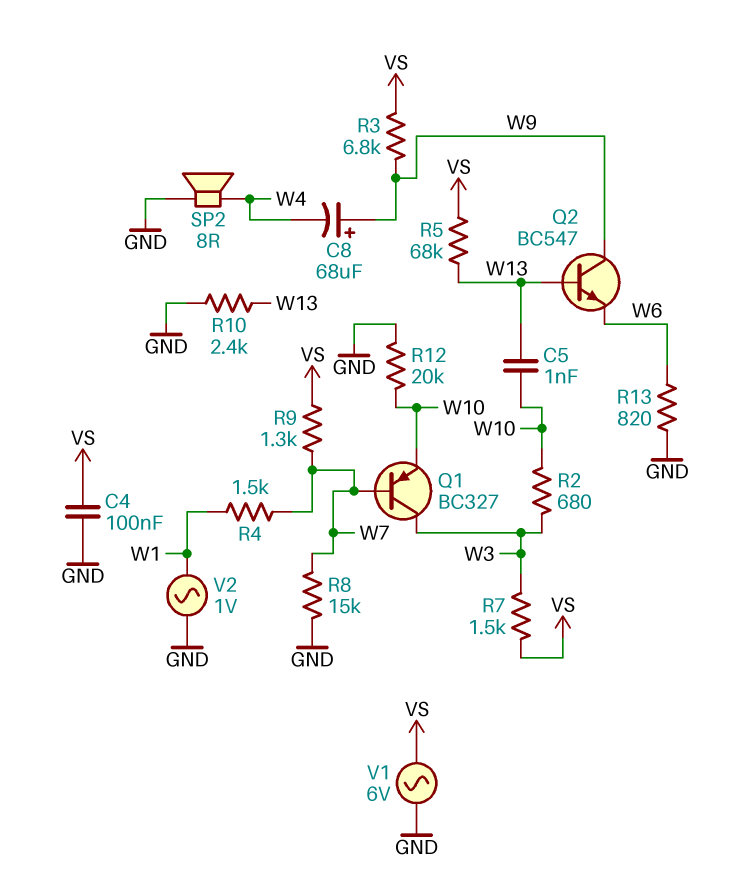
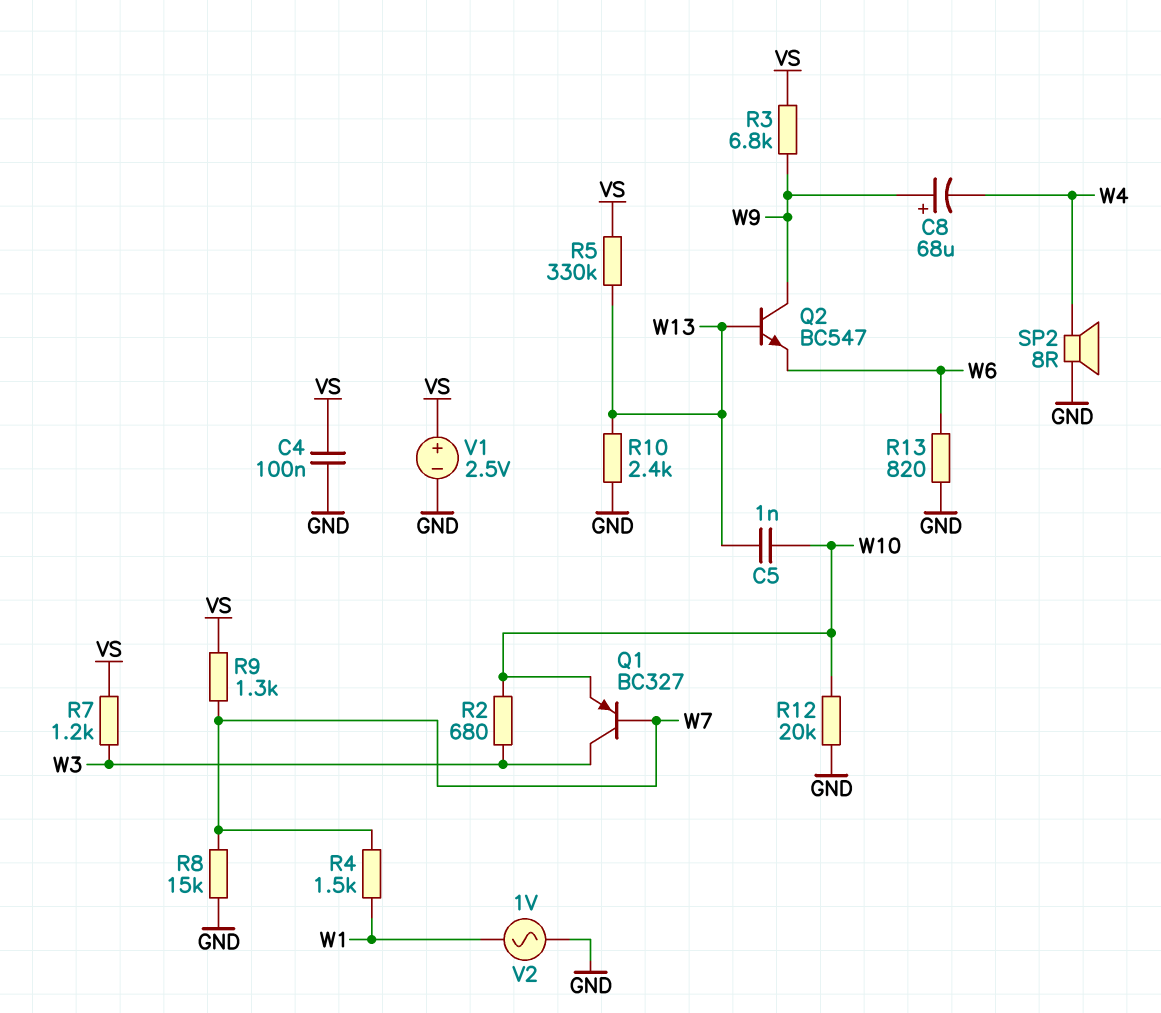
R5: 68k (VS, W13) -> 330k (VS, W13)
R7: 1.5k (VS, W3) -> 1.2k (VS, W3)
V1: AC 6V (GND, VS) -> 2.5V (plus VS, minus GND)

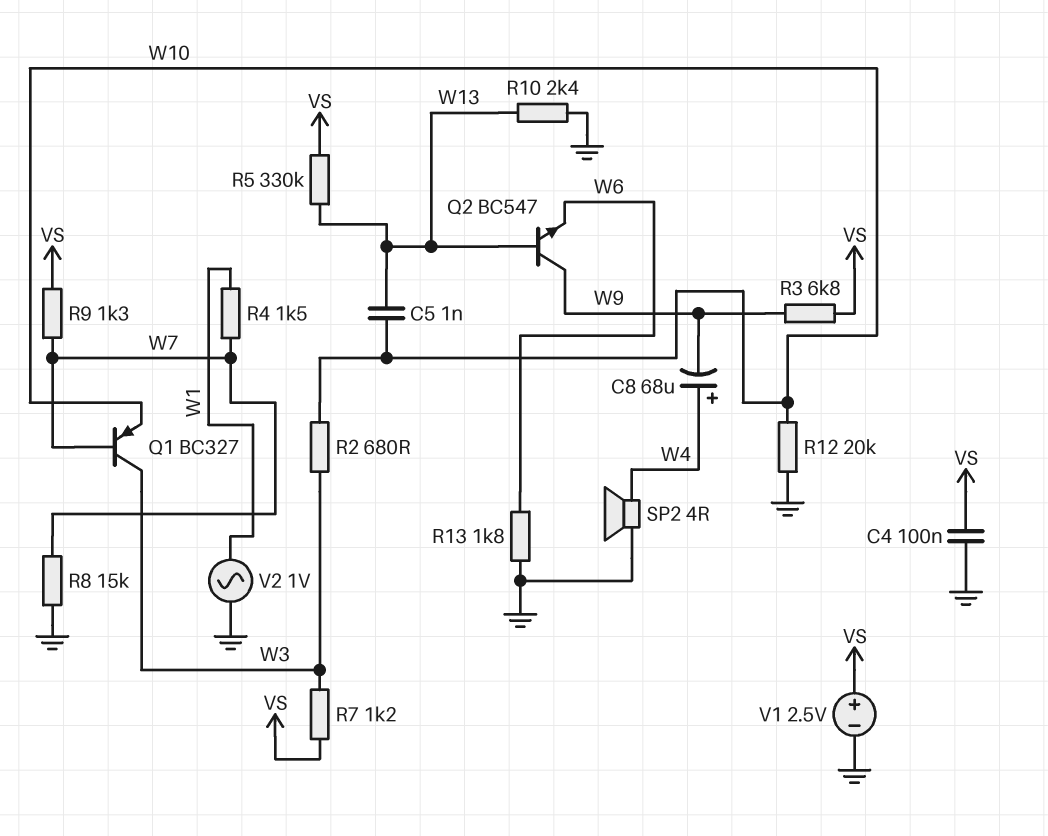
C8: 68uF (plus W9, minus W4) -> 68uF (plus W4, minus W9)
R13: 820 (GND, W6) -> 1.8k (GND, W6)
SP2: speaker 8R (GND, W4) -> speaker 4R (GND, W4)

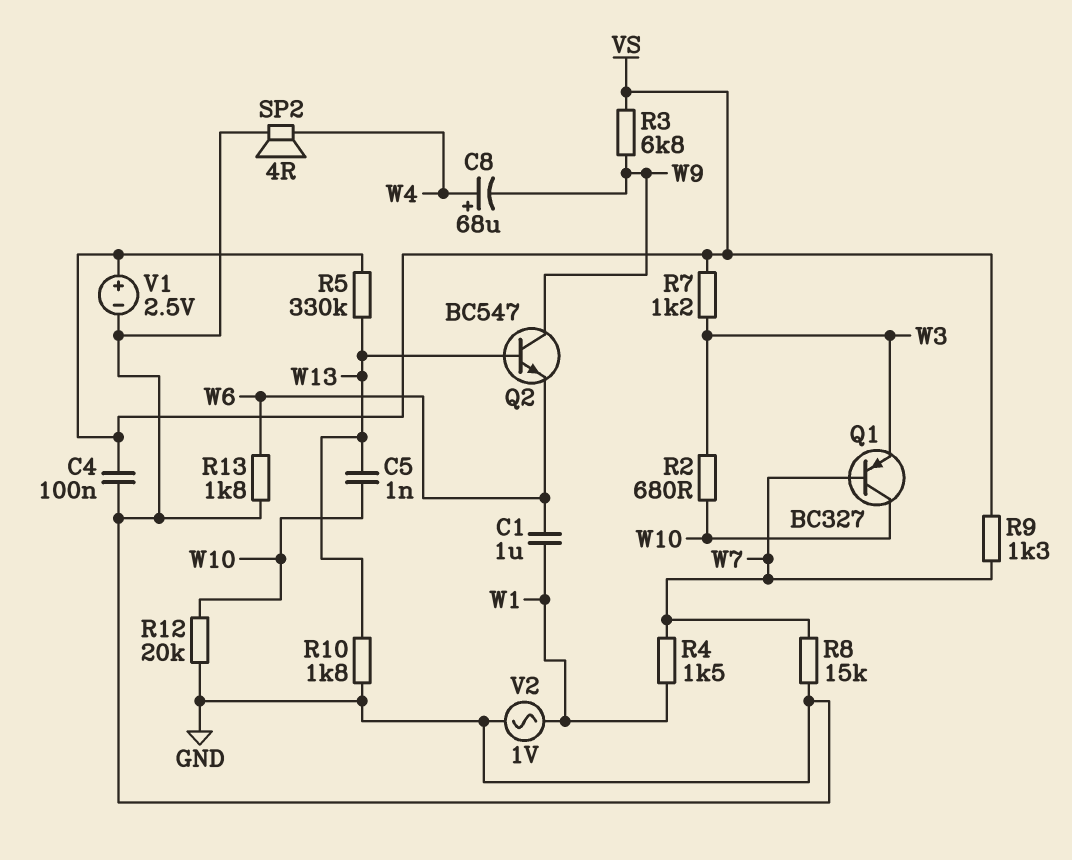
C1: none -> 1uF (W1, W6)
Q1: PNP BC327 (B W7, C W3, E W10) -> PNP BC327 (B W7, C W10, E W3)
R10: 2.4k (GND, W13) -> 1.8k (GND, W13)

